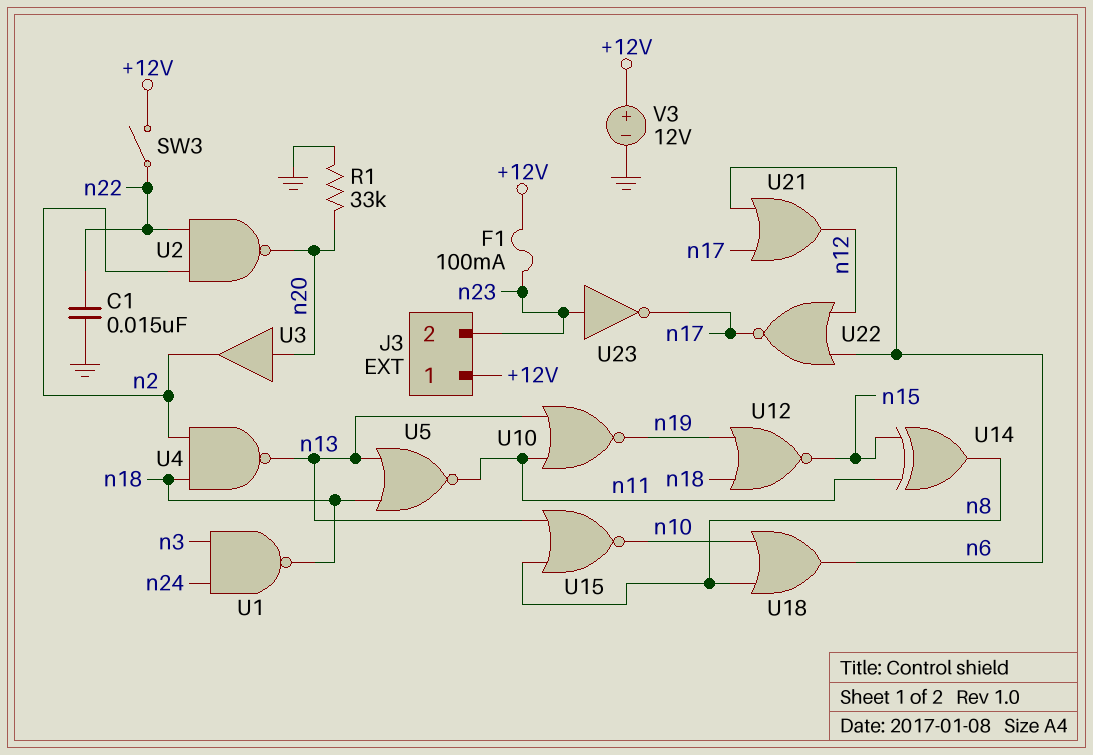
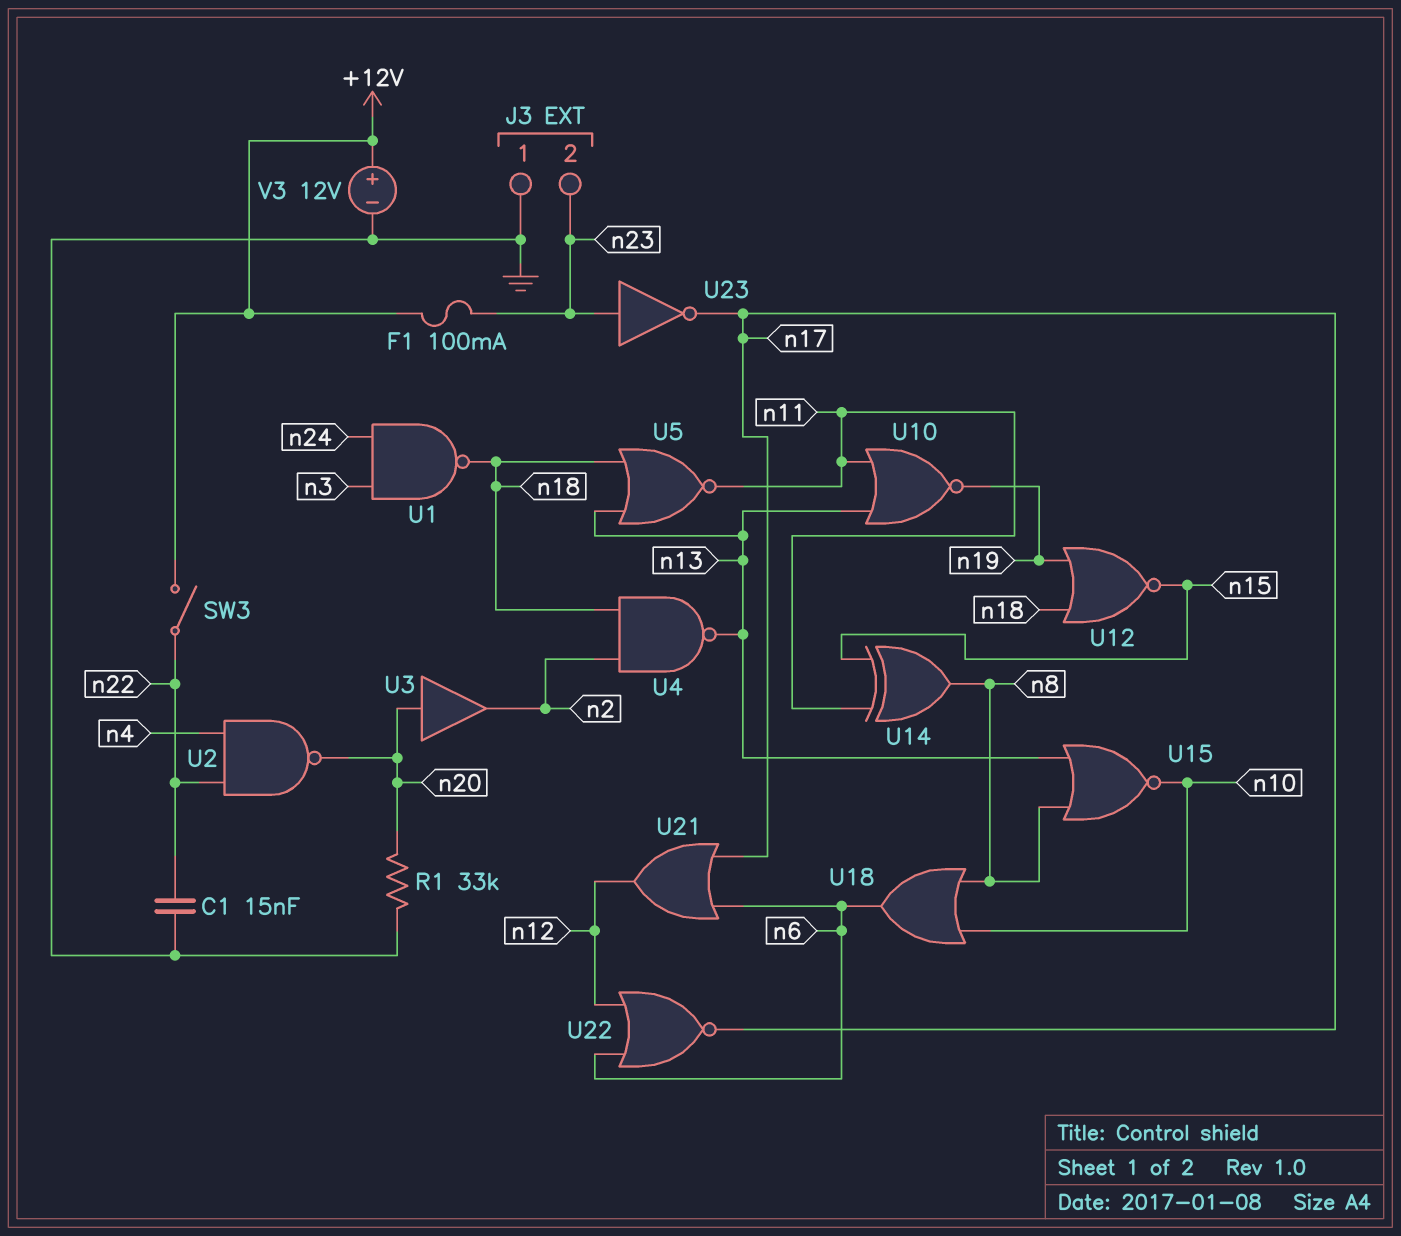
J3 pin 1: +12V -> GND
U2: NAND (in n2, in n22, out n20) -> NAND (in n4, in n22, out n20)

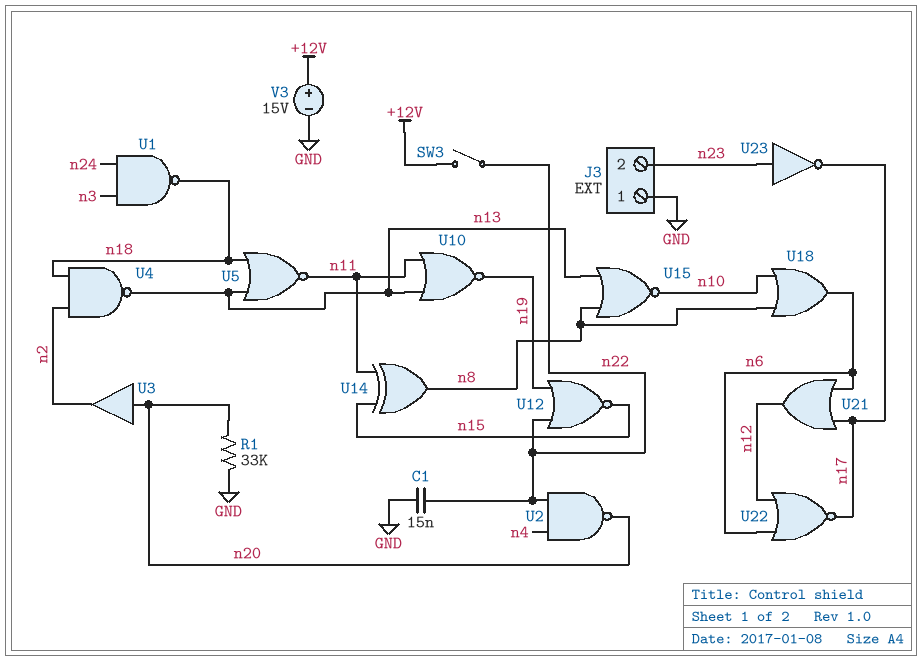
F1: 100mA (+12V, n23) -> none
U12: NOR (in n18, in n19, out n15) -> NOR (in n19, in n22, out n15)
V3: 12V (plus +12V, minus GND) -> 15V (plus +12V, minus GND)

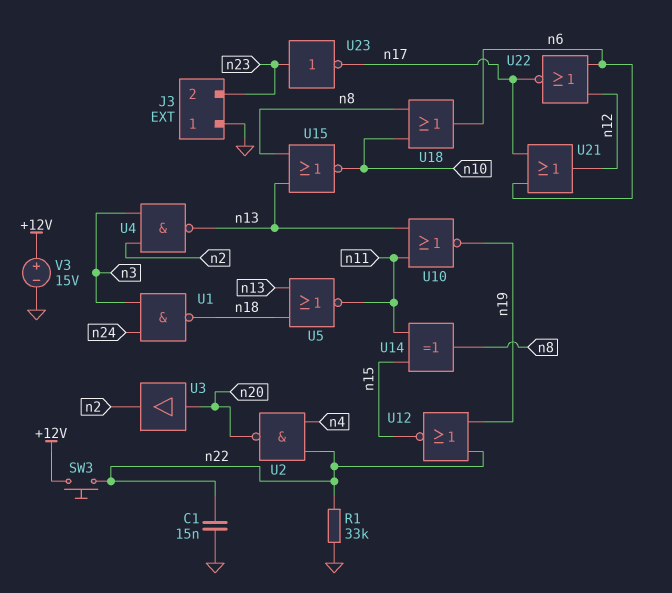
R1: 33k (GND, n20) -> 33k (GND, n22)
SW3: switch (+12V, n22) -> button (+12V, n22)
U4: NAND (in n2, in n18, out n13) -> NAND (in n2, in n3, out n13)

